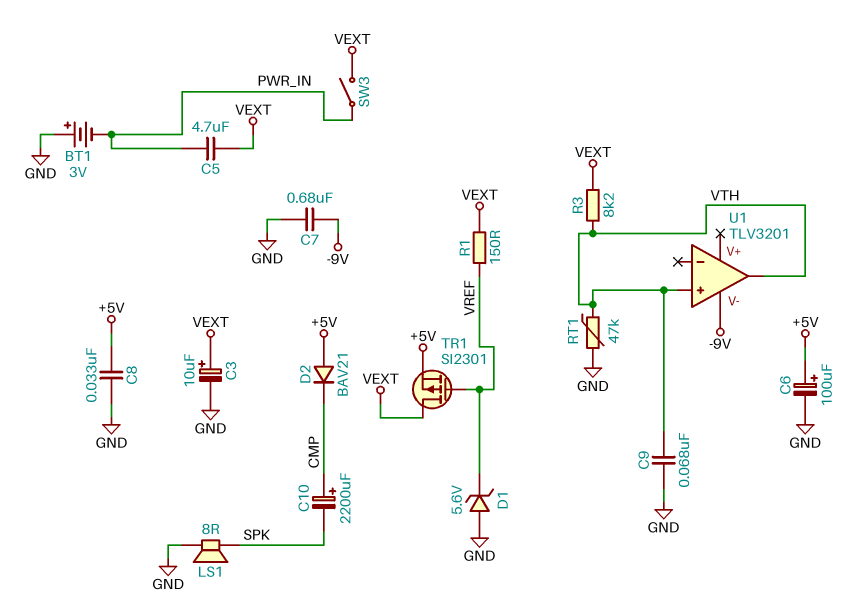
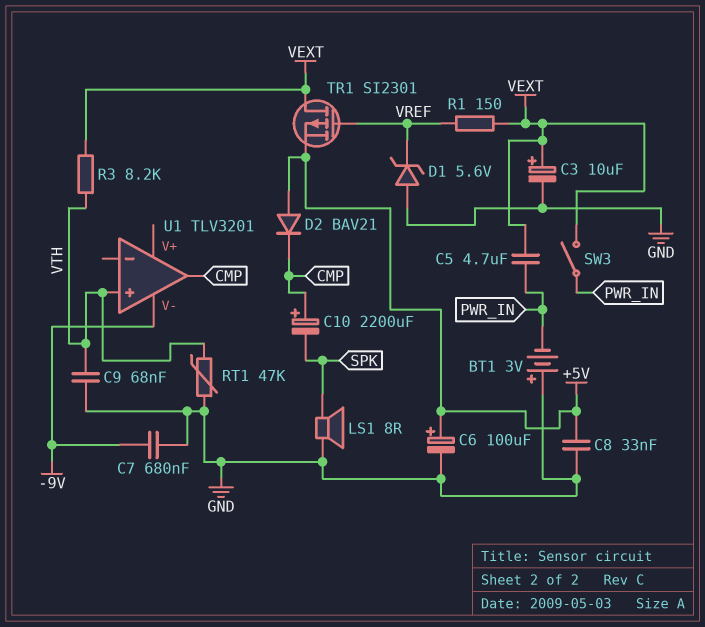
U1 pin out: VTH -> CMP

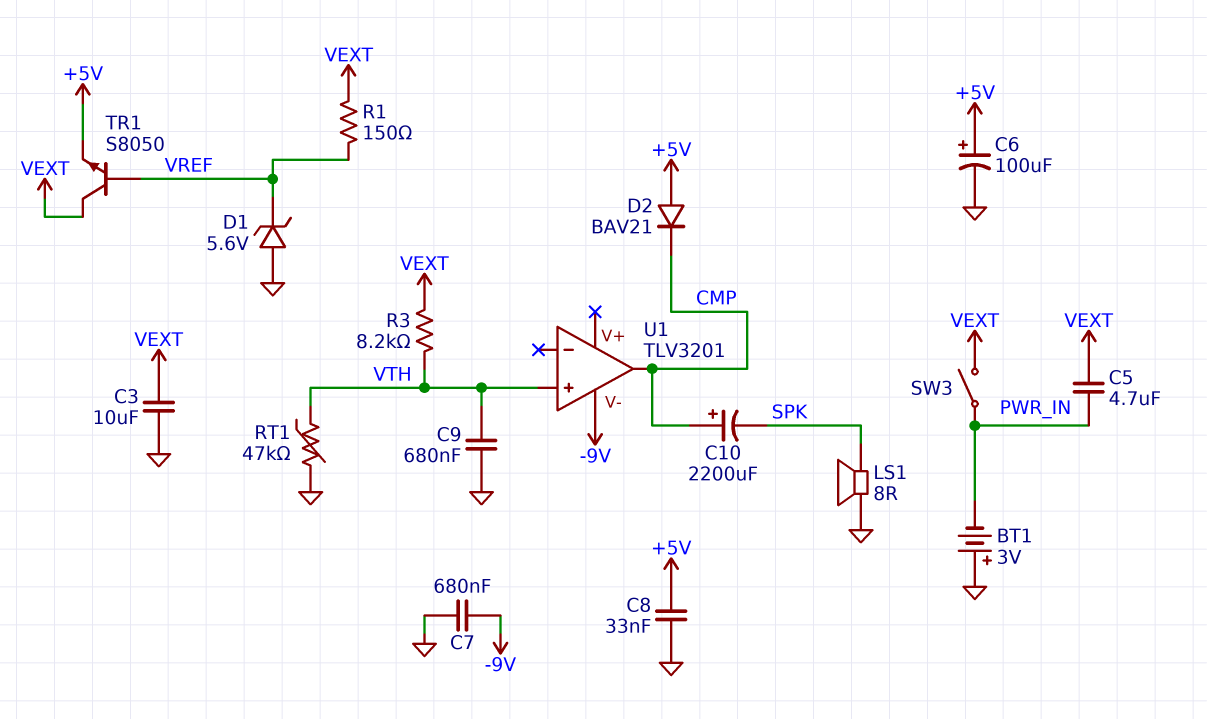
C3: 10uF (plus VEXT, minus GND) -> 10uF (GND, VEXT)
C9: 68nF (GND, VTH) -> 680nF (GND, VTH)
TR1: PMOS SI2301 (G VREF, D VEXT, S +5V) -> NPN S8050 (B VREF, C VEXT, E +5V)

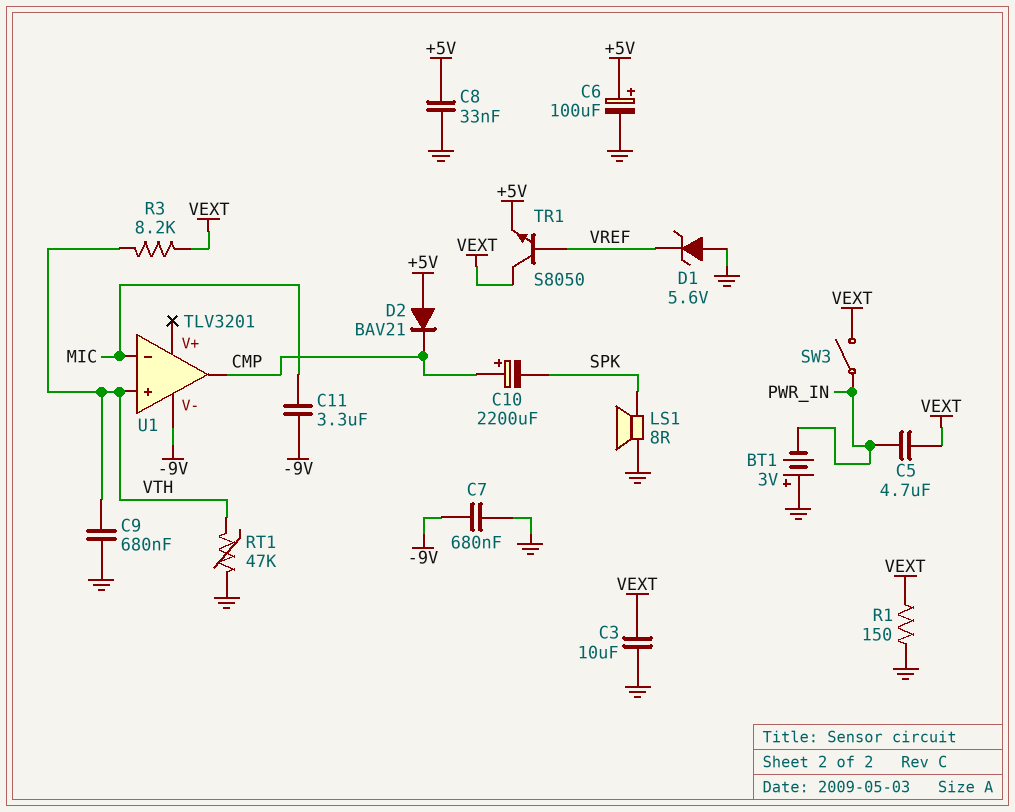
C11: none -> 3.3uF (-9V, MIC)
R1: 150 (VEXT, VREF) -> 150 (GND, VEXT)
U1 pin in-: none -> MIC

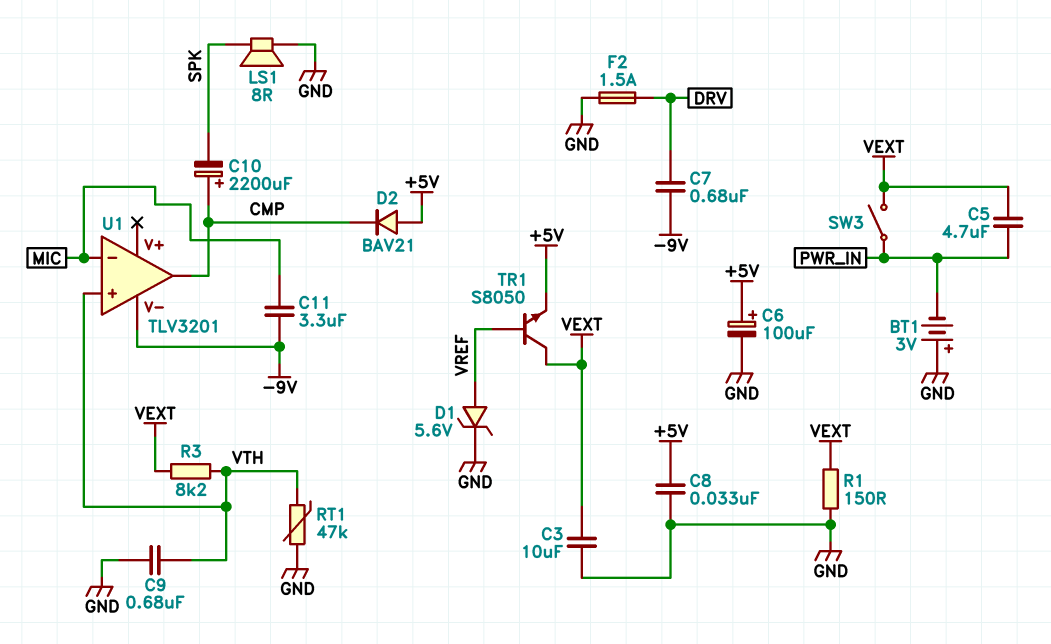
C7: 680nF (-9V, GND) -> 680nF (-9V, DRV)
D1: zener 5.6V (A GND, K VREF) -> zener 5.6V (A VREF, K GND)
F2: none -> 1.5A (DRV, GND)

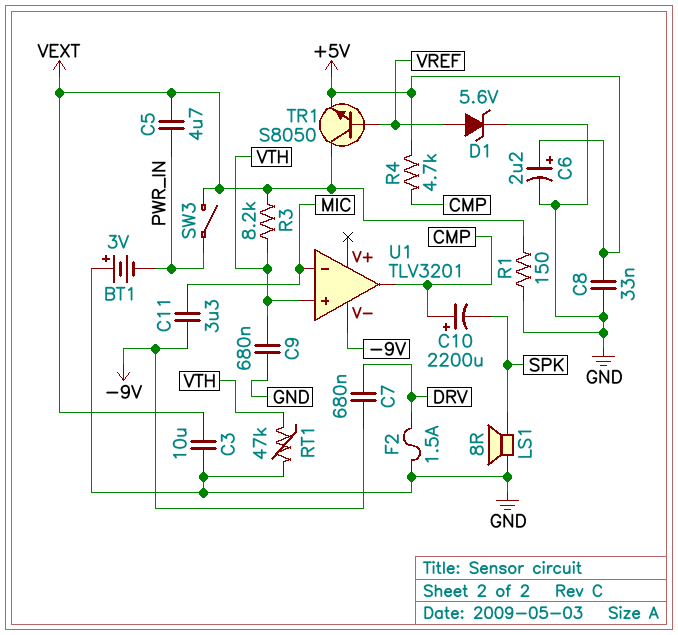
C6: 100uF (plus +5V, minus GND) -> 2.2uF (plus +5V, minus GND)
D2: diode BAV21 (A +5V, K CMP) -> none
R4: none -> 4.7k (+5V, CMP)

